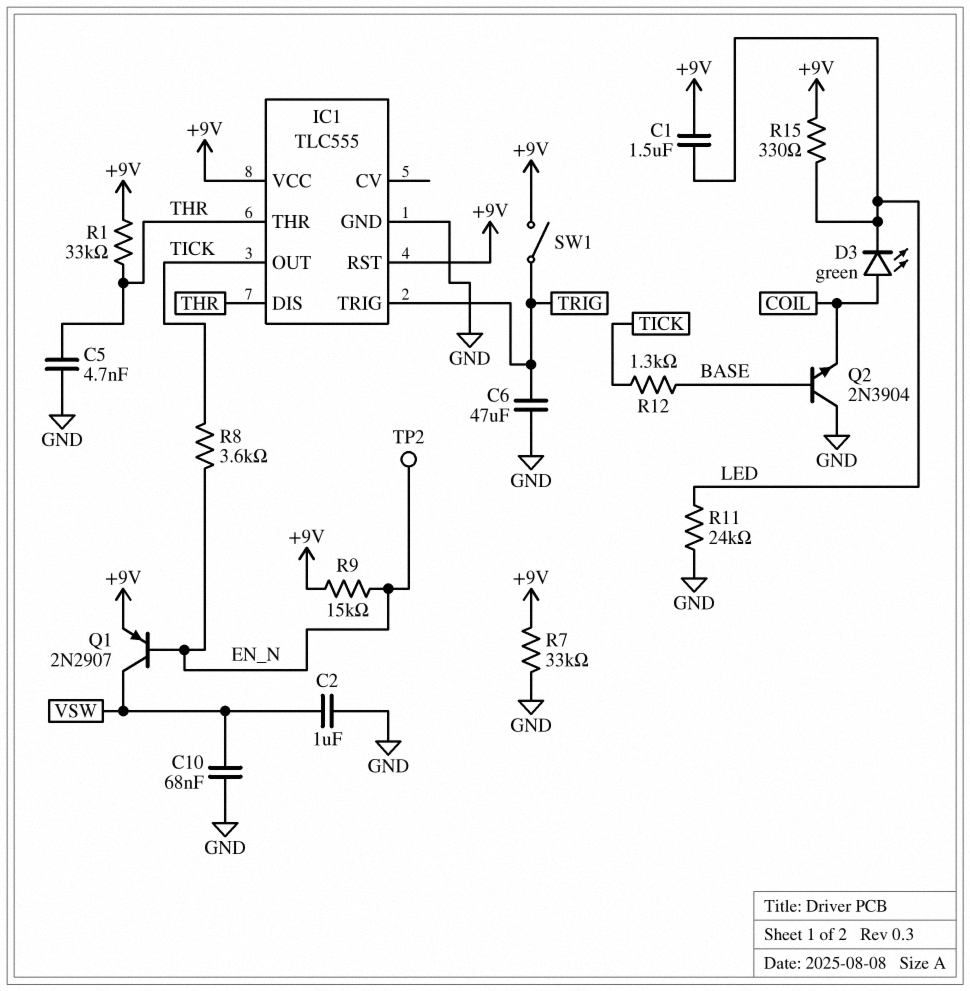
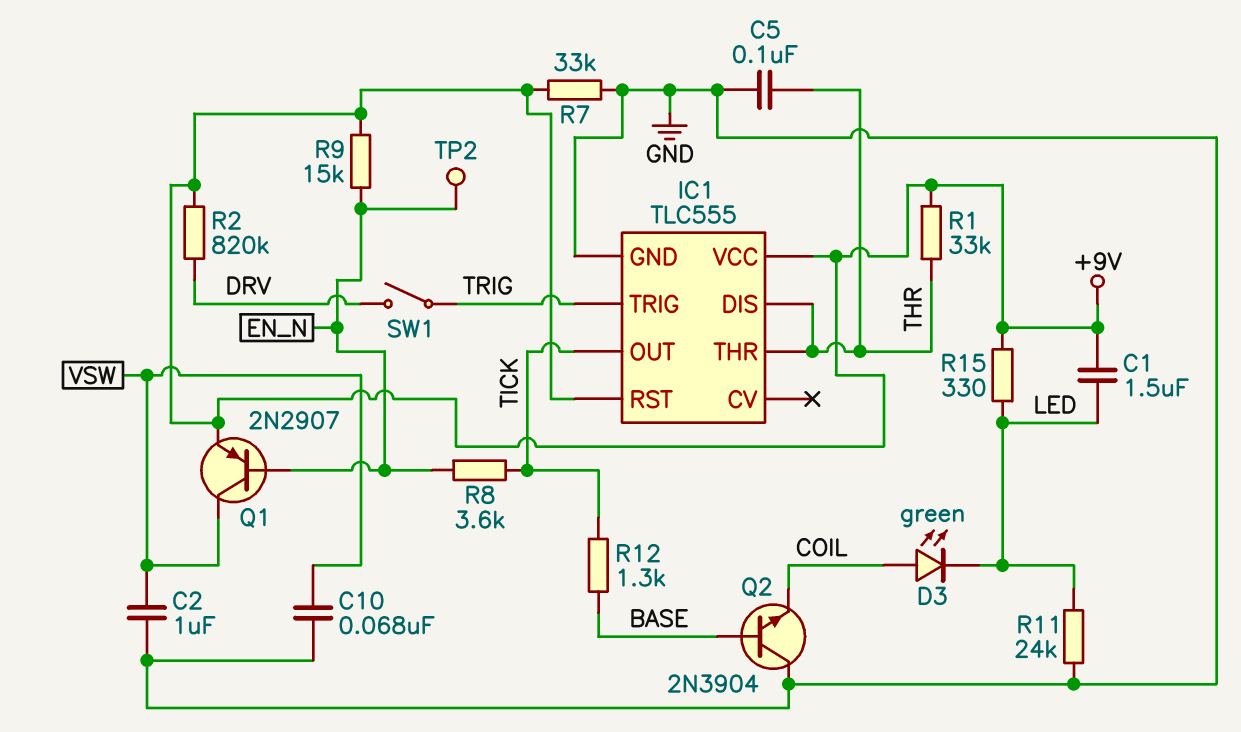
C5: 4.7nF (GND, THR) -> 100nF (GND, THR)
C6: 47uF (GND, TRIG) -> none
R2: none -> 820k (+9V, DRV)
SW1: switch (+9V, TRIG) -> switch (DRV, TRIG)

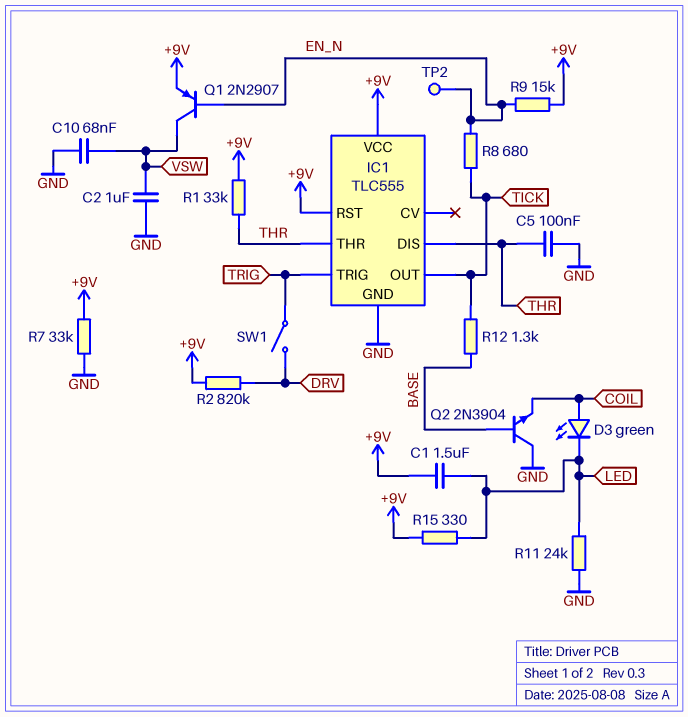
R8: 3.6k (EN_N, TICK) -> 680 (EN_N, TICK)

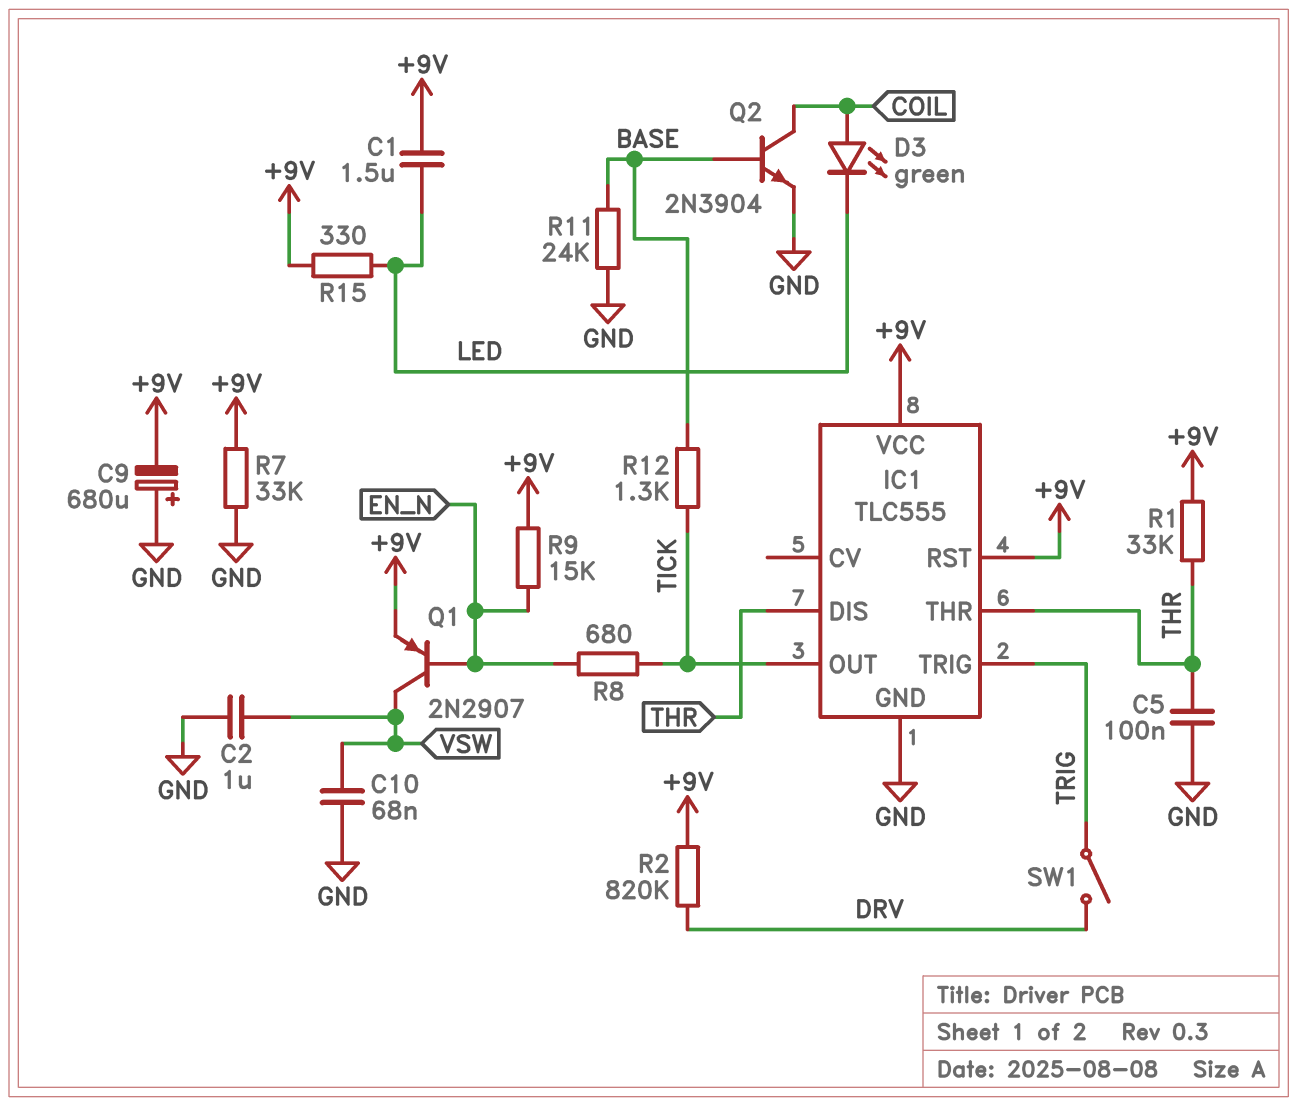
C9: none -> 680uF (plus GND, minus +9V)
Q2: NPN 2N3904 (B BASE, C GND, E COIL) -> NPN 2N3904 (B BASE, C COIL, E GND)
R11: 24k (GND, LED) -> 24k (BASE, GND)
TP2: test point (EN_N) -> none

